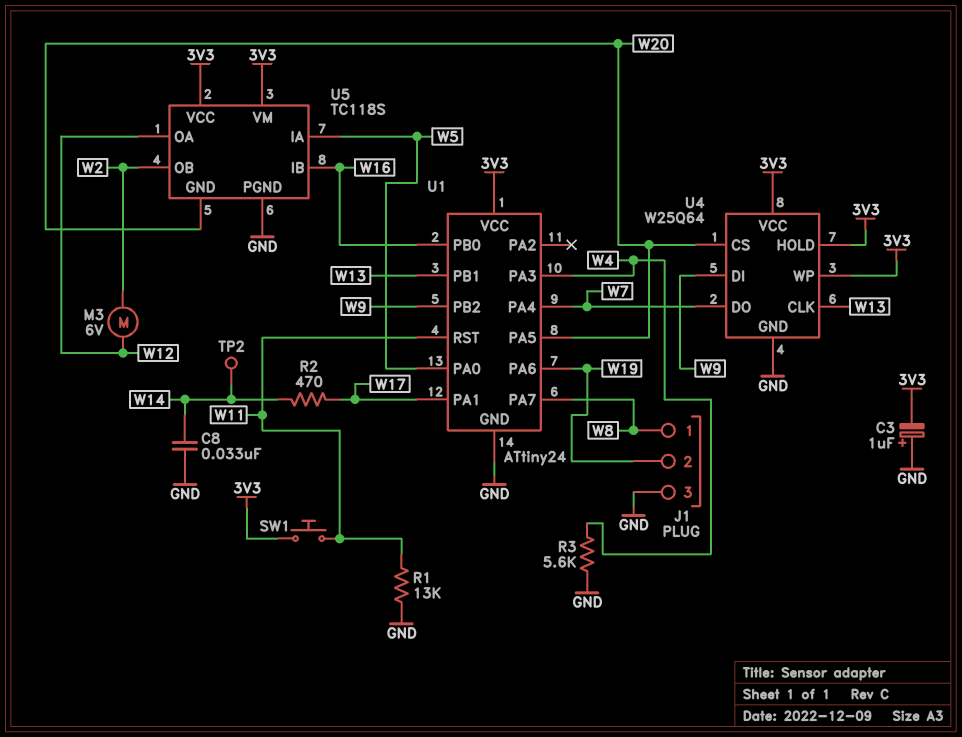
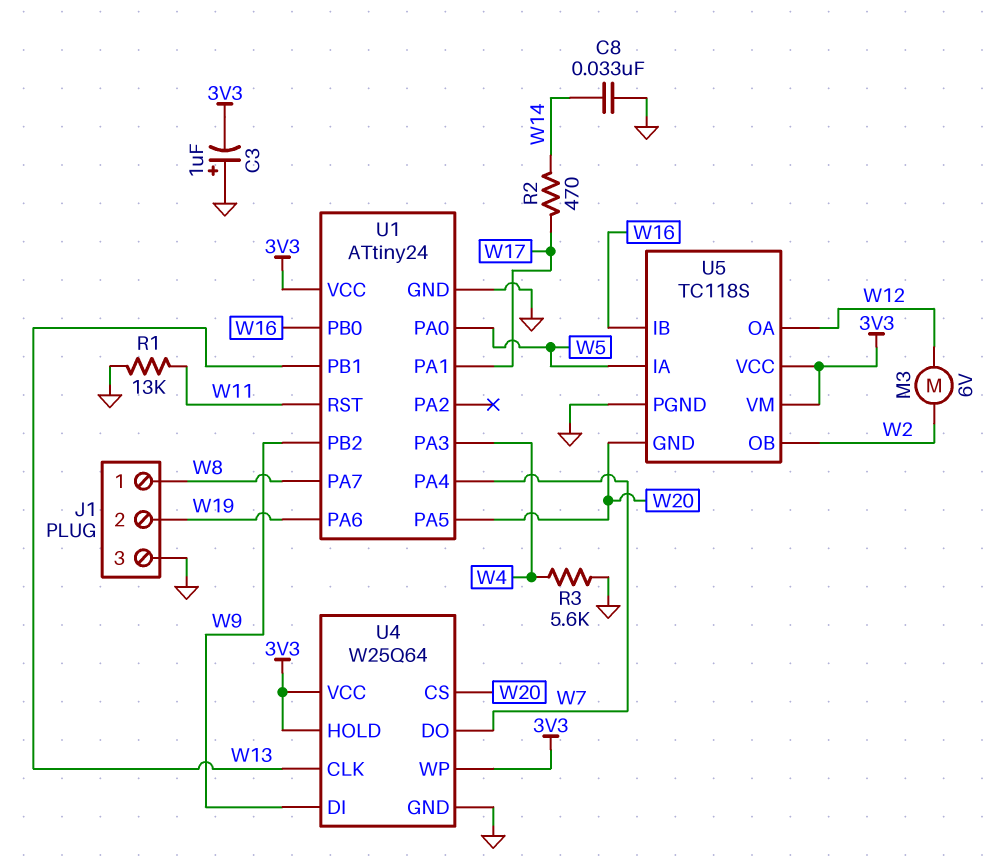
SW1: button (3V3, W11) -> none
TP2: test point (W14) -> none

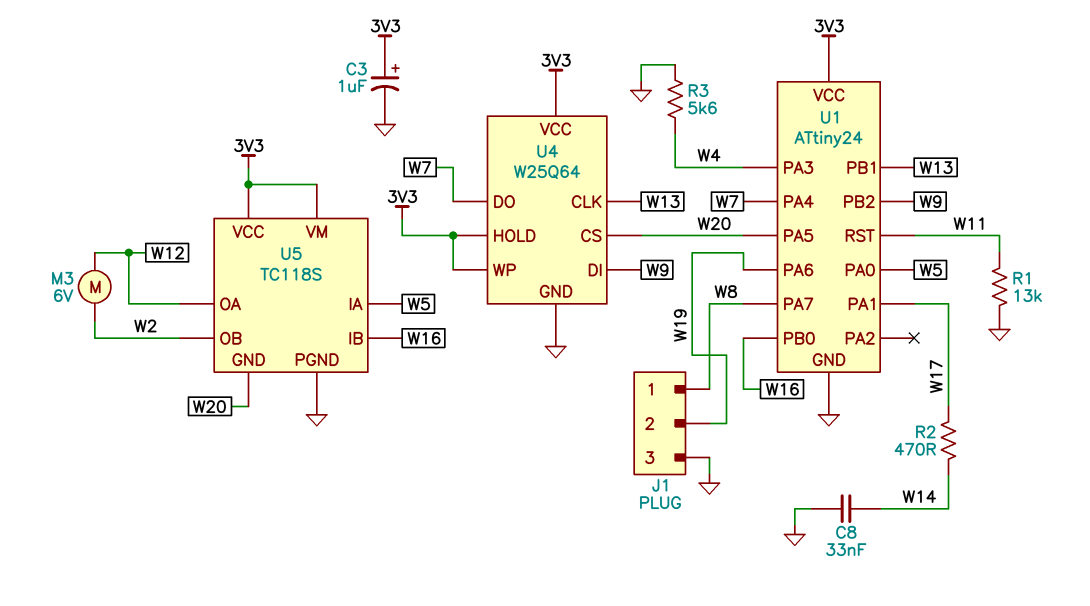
C3: 1uF (plus GND, minus 3V3) -> 1uF (plus 3V3, minus GND)

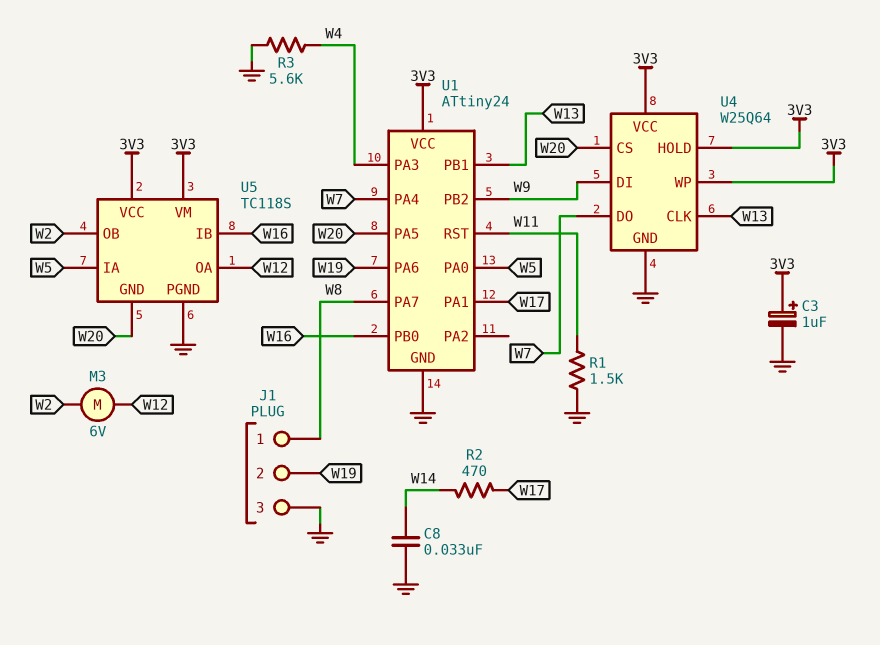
R1: 13k (GND, W11) -> 1.5k (GND, W11)

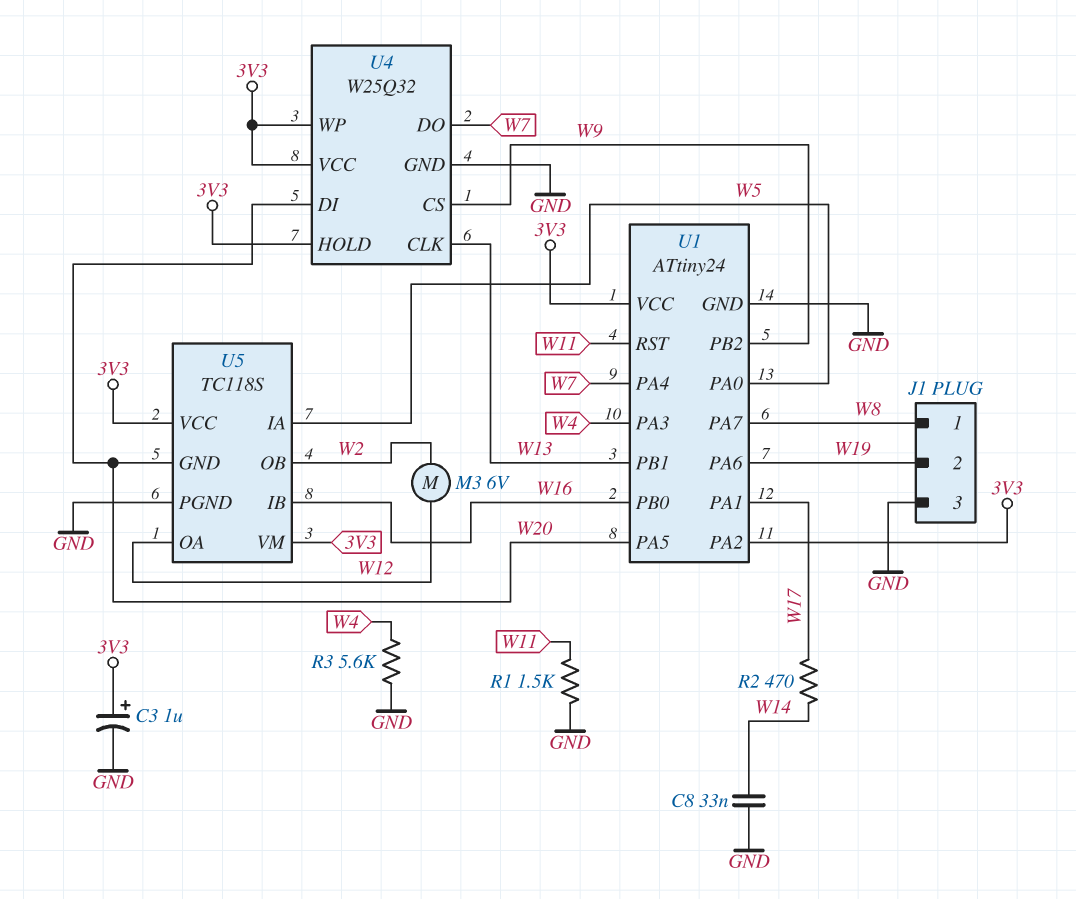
U1 pin PA2: none -> 3V3
U4: W25Q64 -> W25Q32
U4 pin CS: W20 -> W9
U4 pin DI: W9 -> W20

